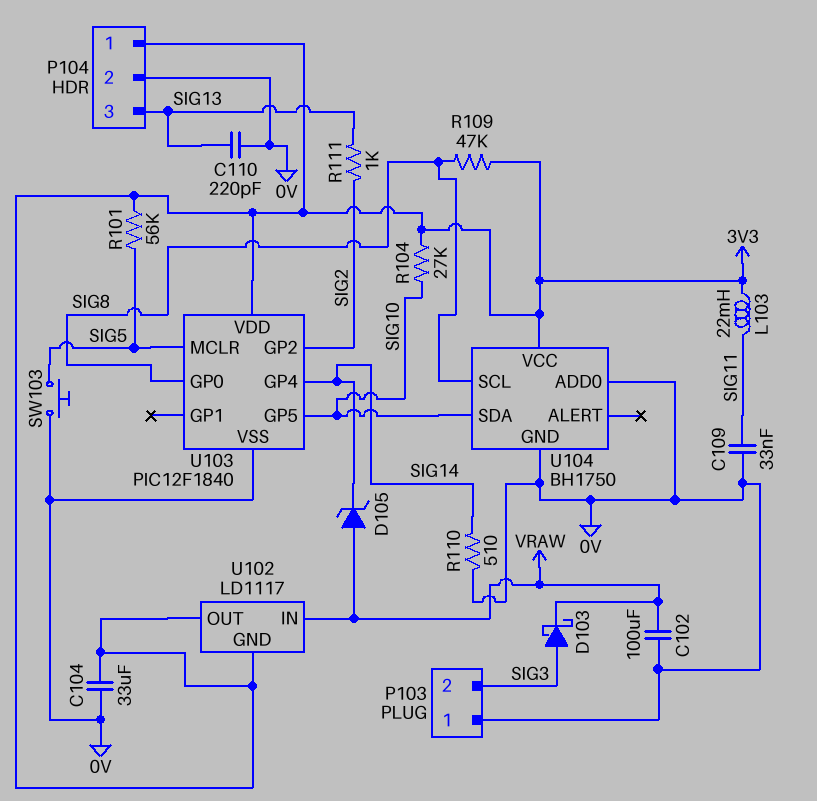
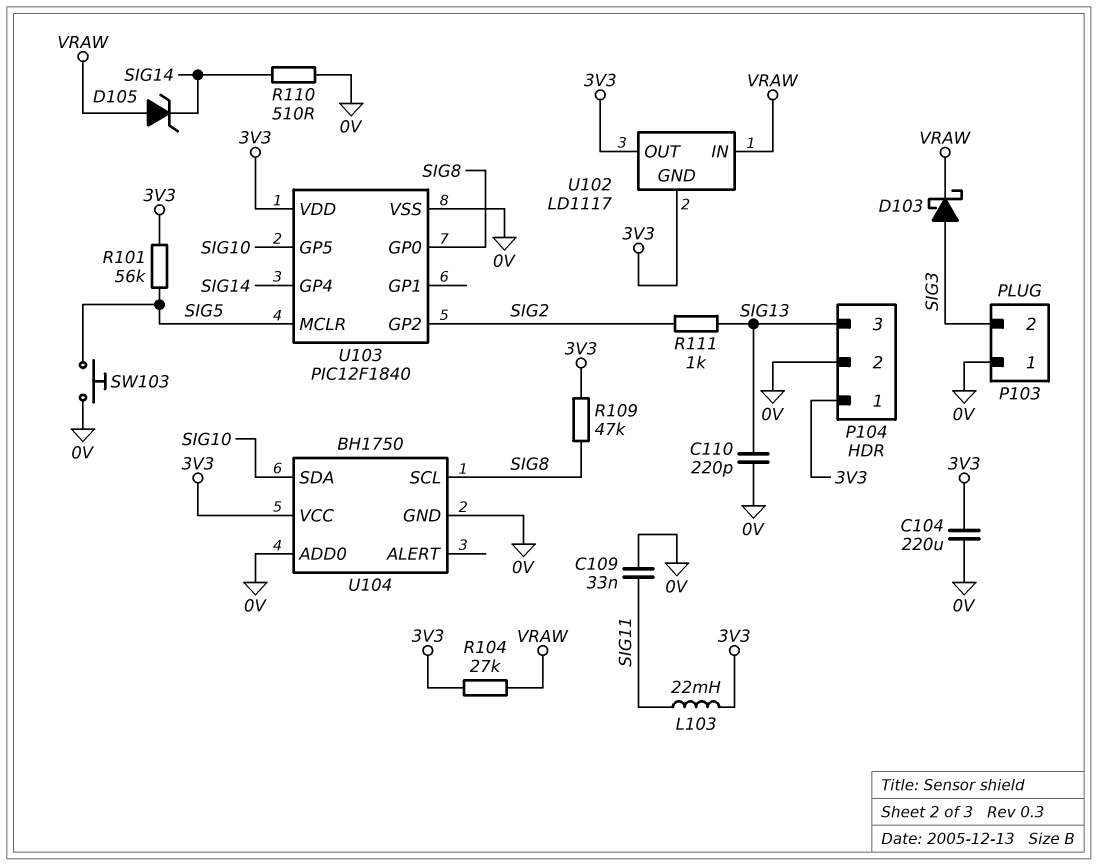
C102: 100uF (0V, VRAW) -> none
C104: 33uF (0V, 3V3) -> 220uF (0V, 3V3)
R104: 27k (3V3, SIG10) -> 27k (3V3, VRAW)

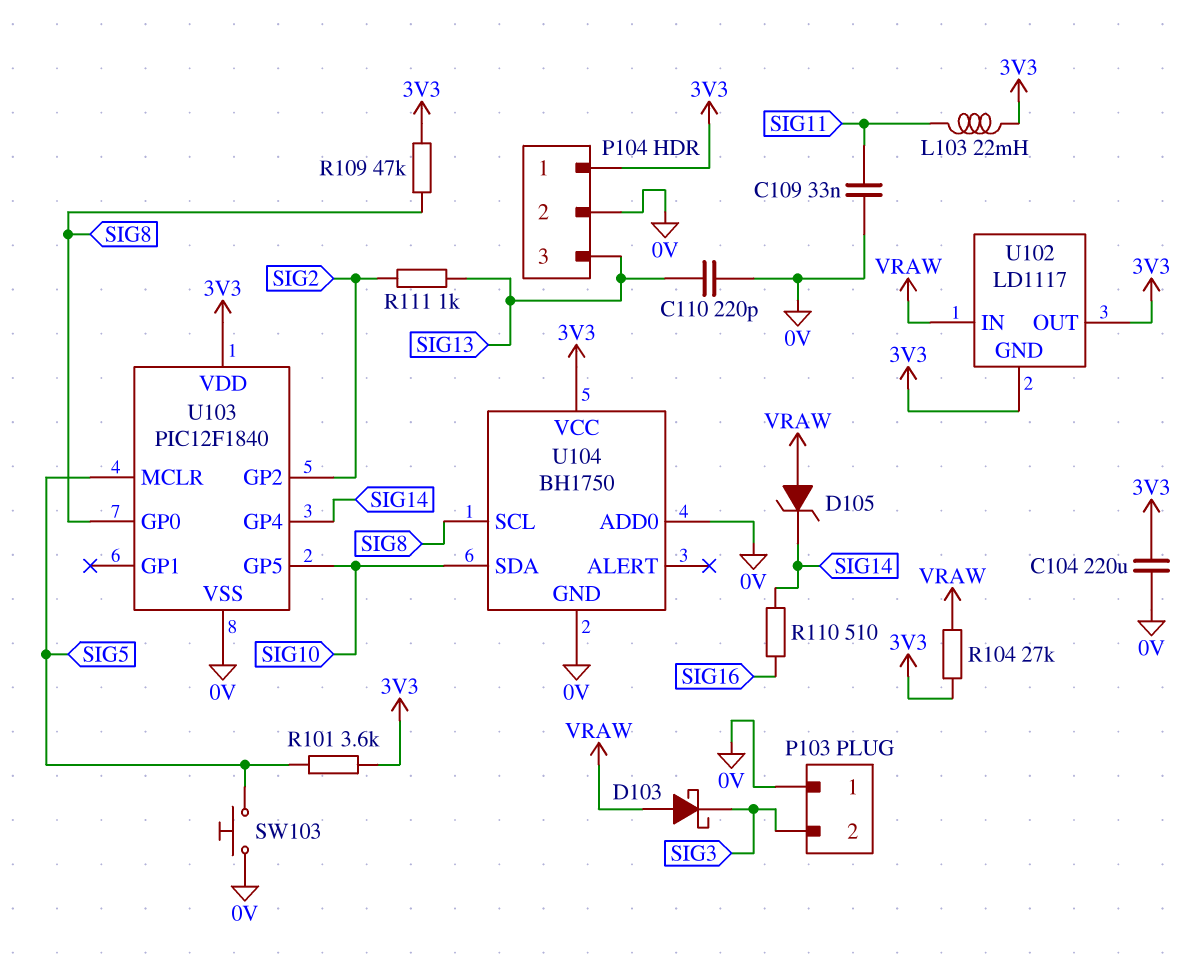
D103: schottky (A SIG3, K VRAW) -> schottky (A VRAW, K SIG3)
R101: 56k (3V3, SIG5) -> 3.6k (3V3, SIG5)
R110: 510 (0V, SIG14) -> 510 (SIG14, SIG16)

